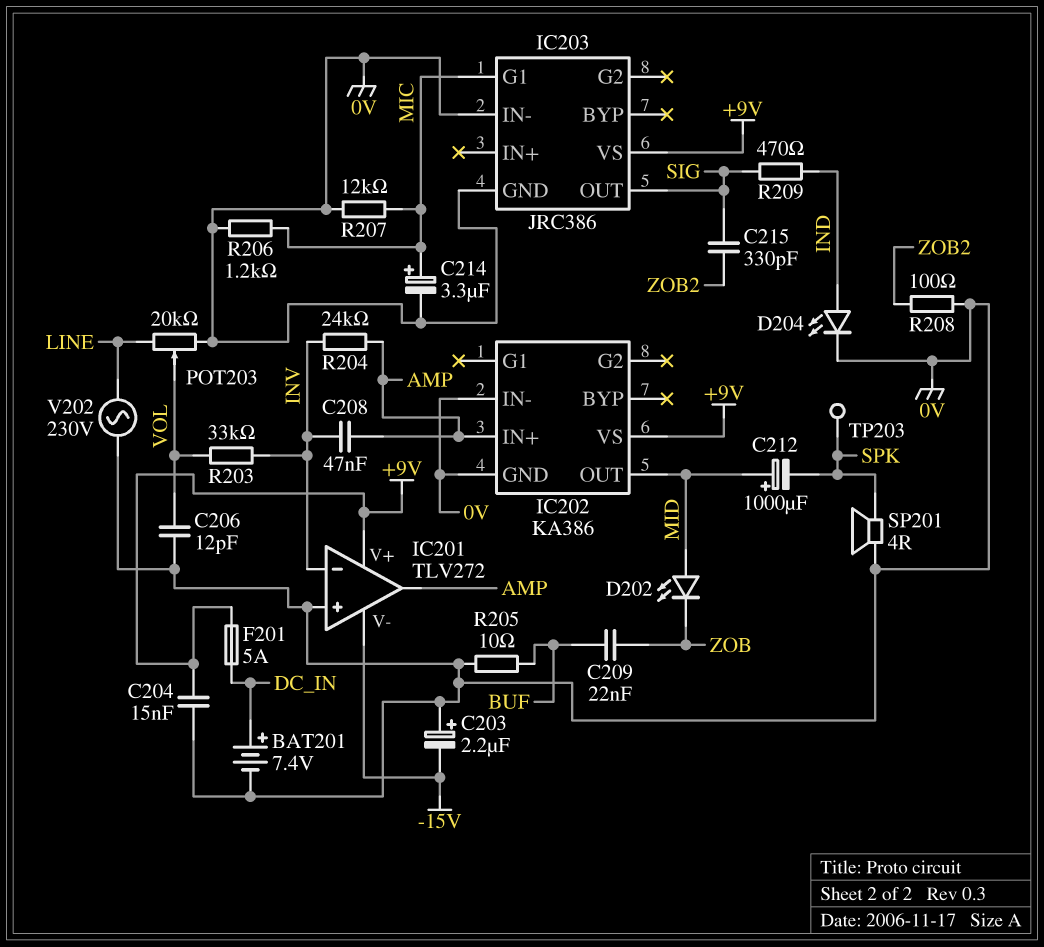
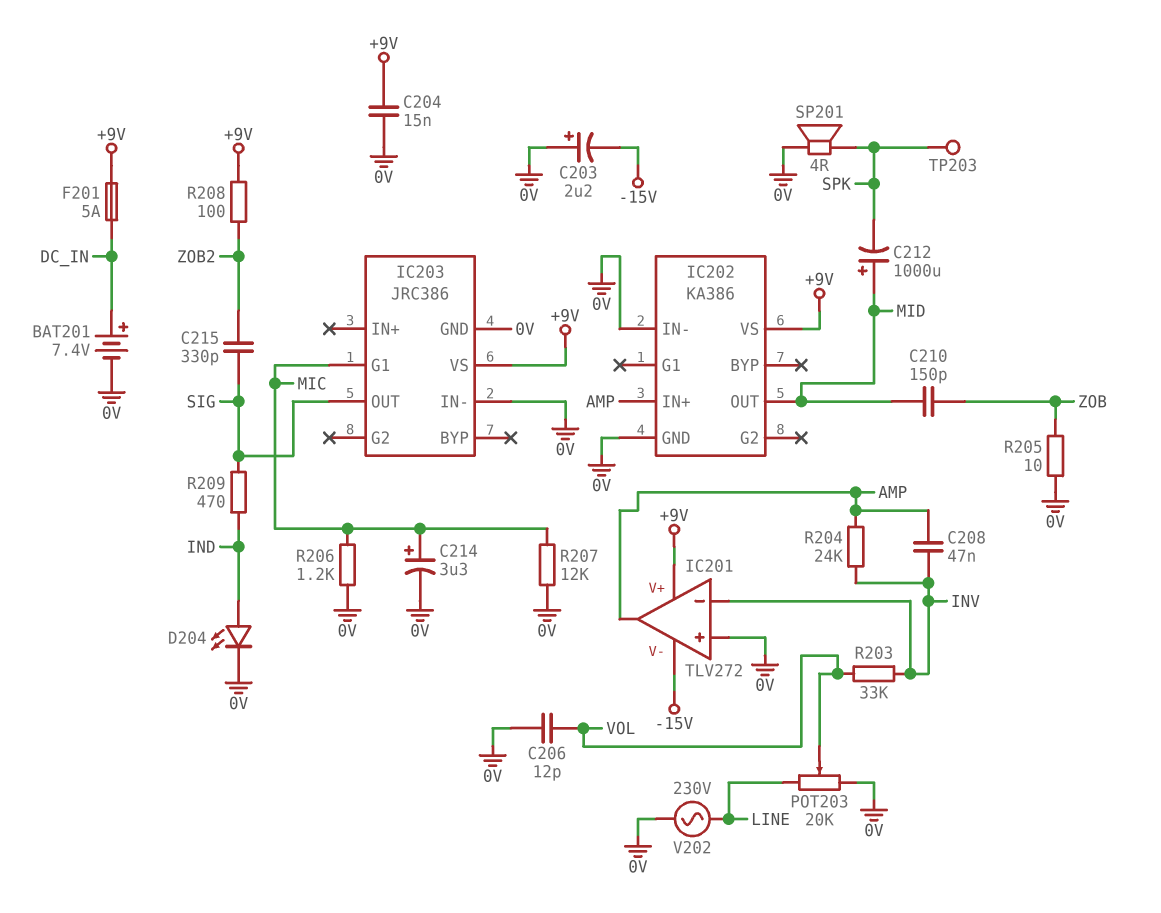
C209: 22nF (BUF, ZOB) -> none
C210: none -> 150pF (MID, ZOB)
D202: LED (A MID, K ZOB) -> none
R205: 10 (0V, BUF) -> 10 (0V, ZOB)
R208: 100 (0V, ZOB2) -> 100 (+9V, ZOB2)

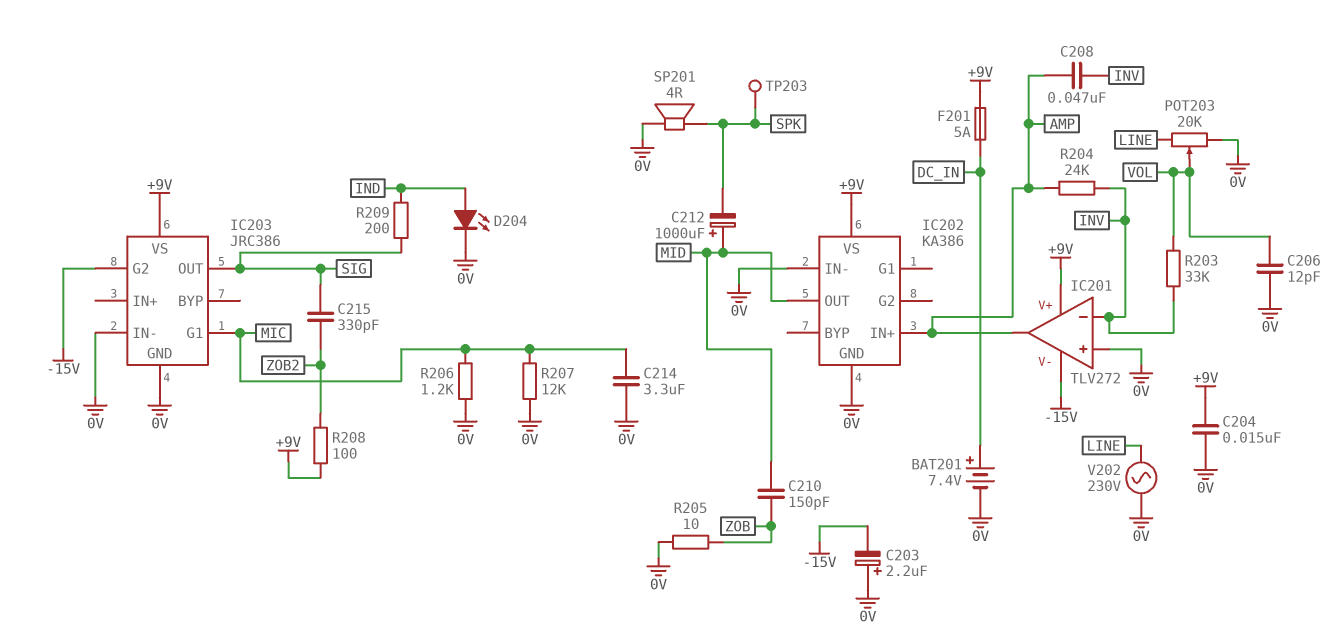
C214: 3.3uF (plus MIC, minus 0V) -> 3.3uF (0V, MIC)
IC203 pin G2: none -> -15V
R209: 470 (IND, SIG) -> 200 (IND, SIG)

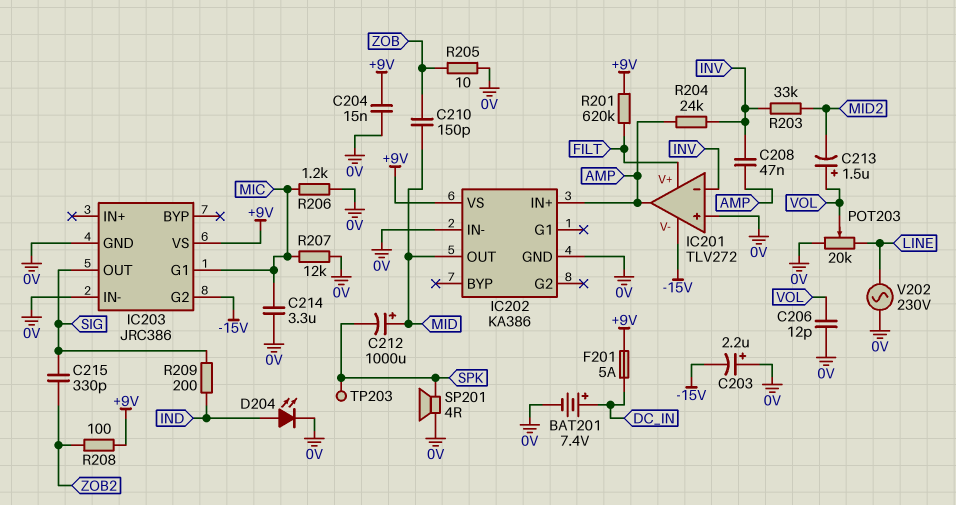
C213: none -> 1.5uF (plus VOL, minus MID2)
IC201 pin V+: +9V -> FILT
R201: none -> 620k (+9V, FILT)
R203: 33k (INV, VOL) -> 33k (INV, MID2)

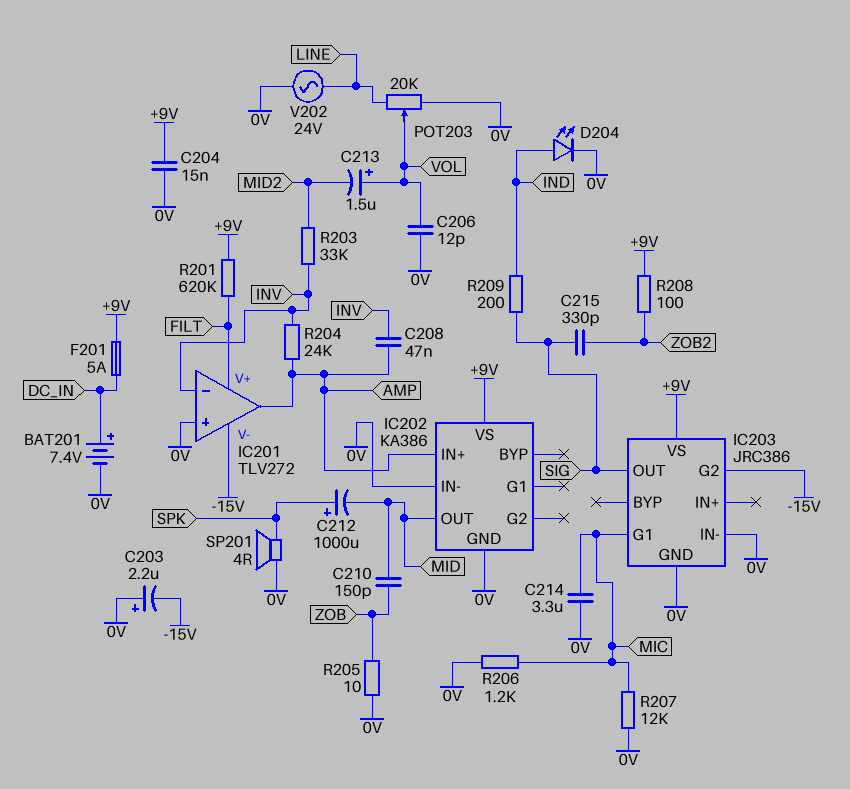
C212: 1000uF (plus MID, minus SPK) -> 1000uF (plus SPK, minus MID)
TP203: test point (SPK) -> none
V202: AC 230V (0V, LINE) -> AC 24V (0V, LINE)

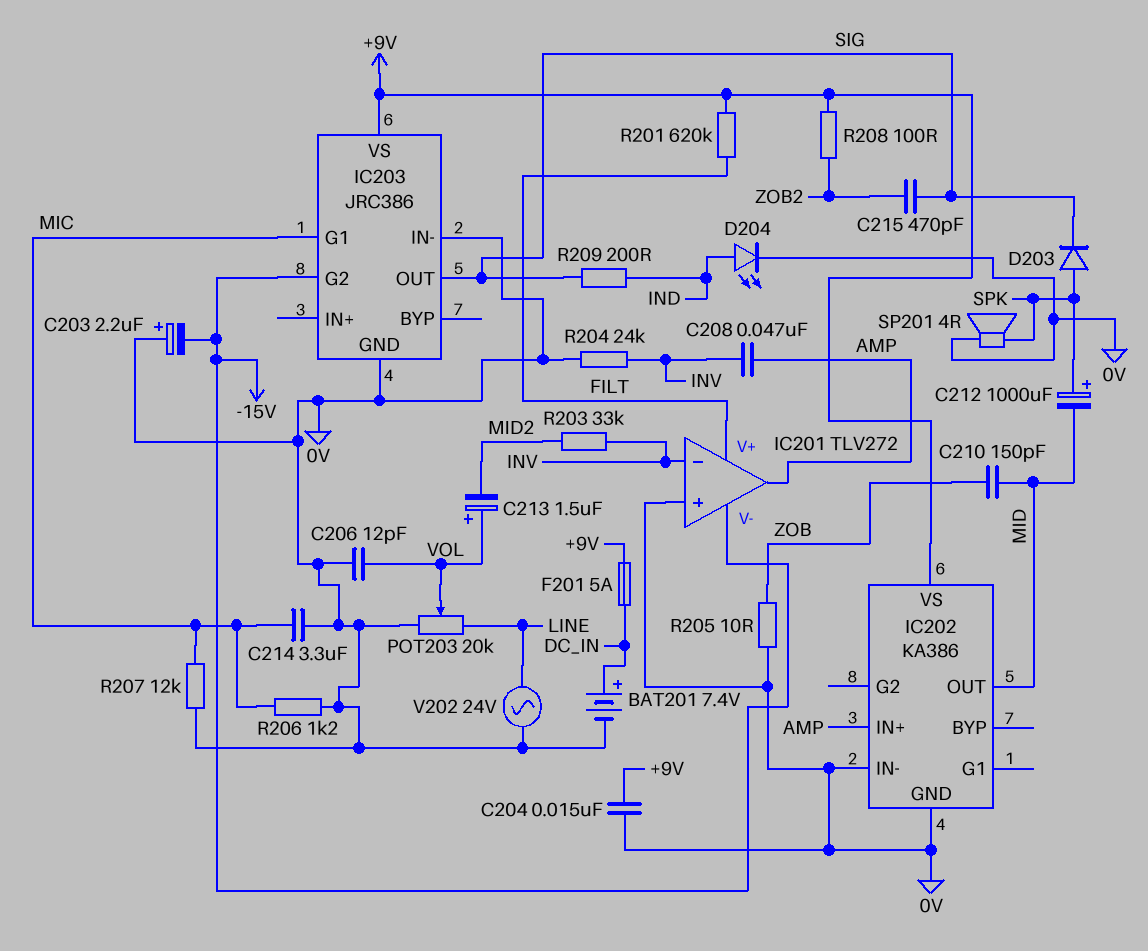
C215: 330pF (SIG, ZOB2) -> 470pF (SIG, ZOB2)
D203: none -> diode (A SPK, K SIG)
R204: 24k (AMP, INV) -> 24k (0V, INV)

